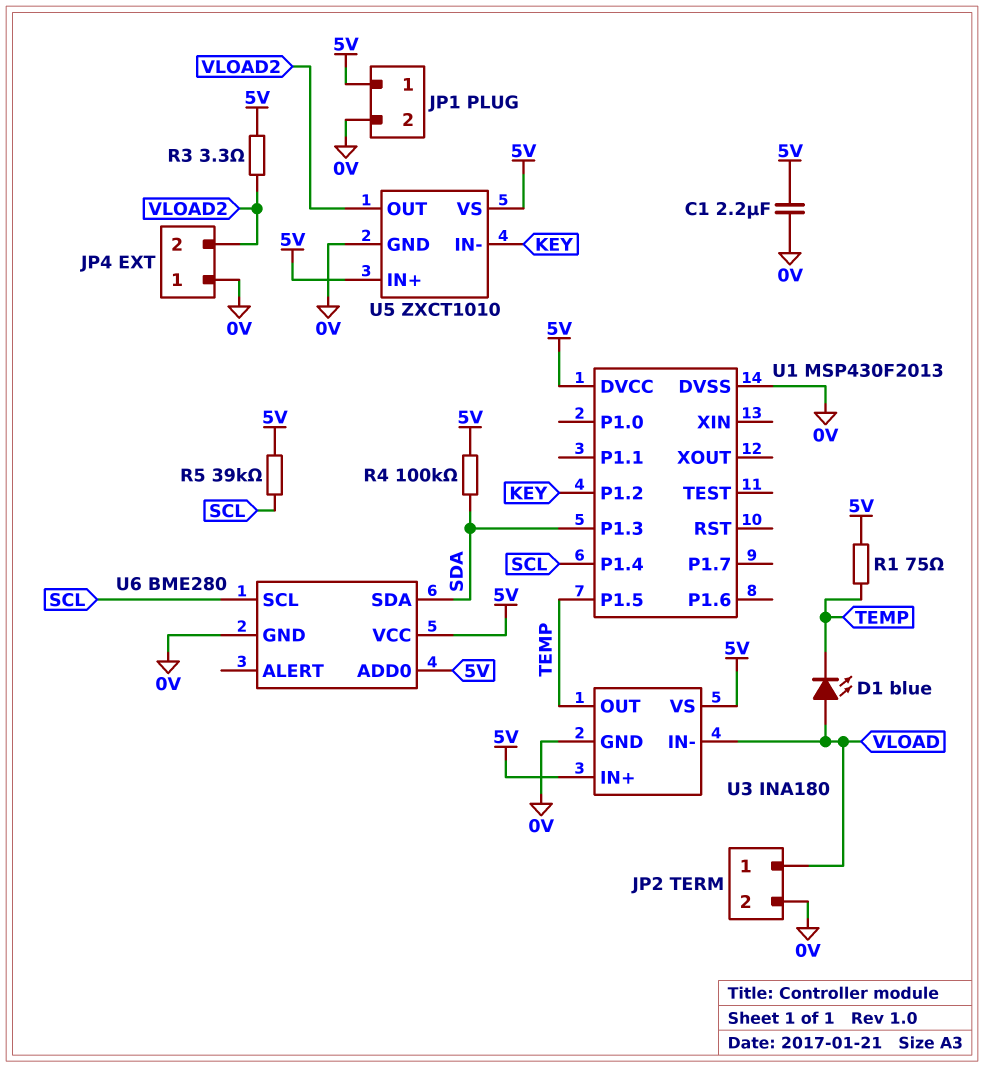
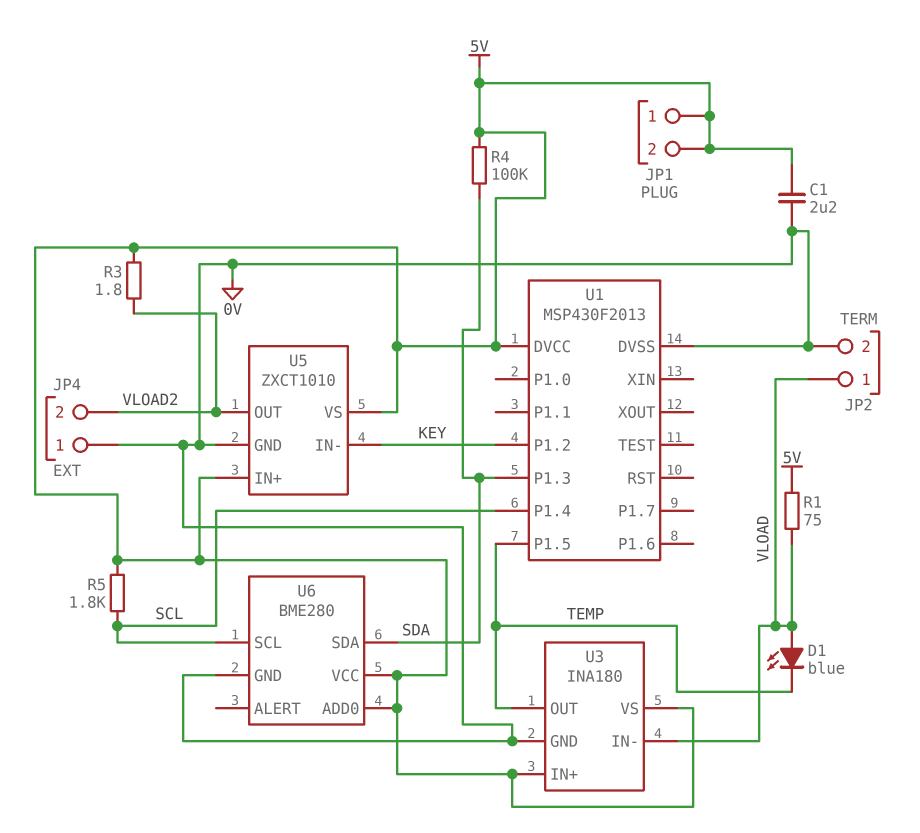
JP1 pin 2: 0V -> 5V
R1: 75 (5V, TEMP) -> 75 (5V, VLOAD)
R3: 3.3 (5V, VLOAD2) -> 1.8 (5V, VLOAD2)
R5: 39k (5V, SCL) -> 1.8k (5V, SCL)

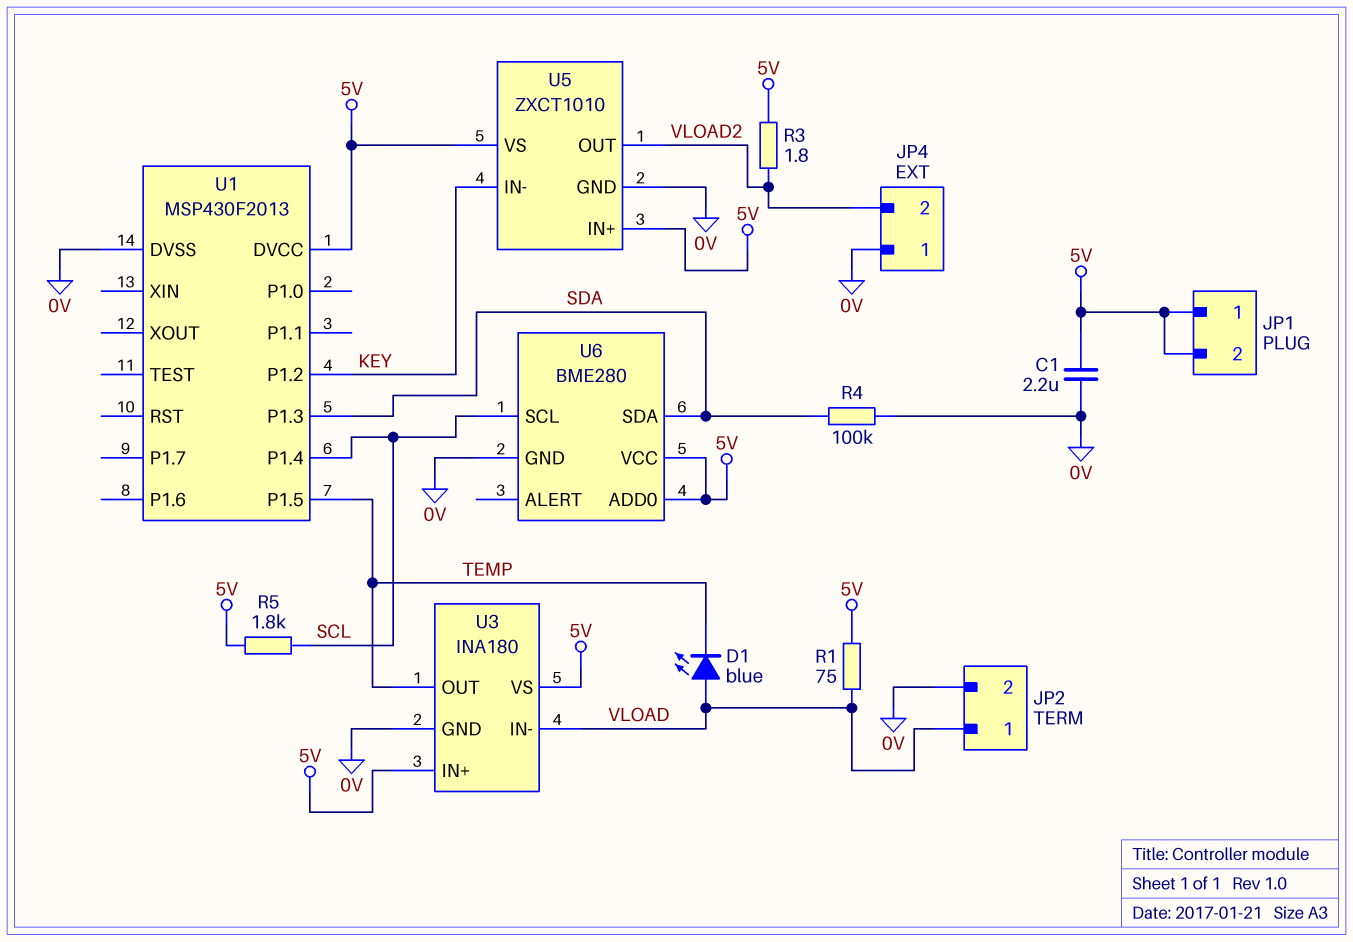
R4: 100k (5V, SDA) -> 100k (0V, SDA)

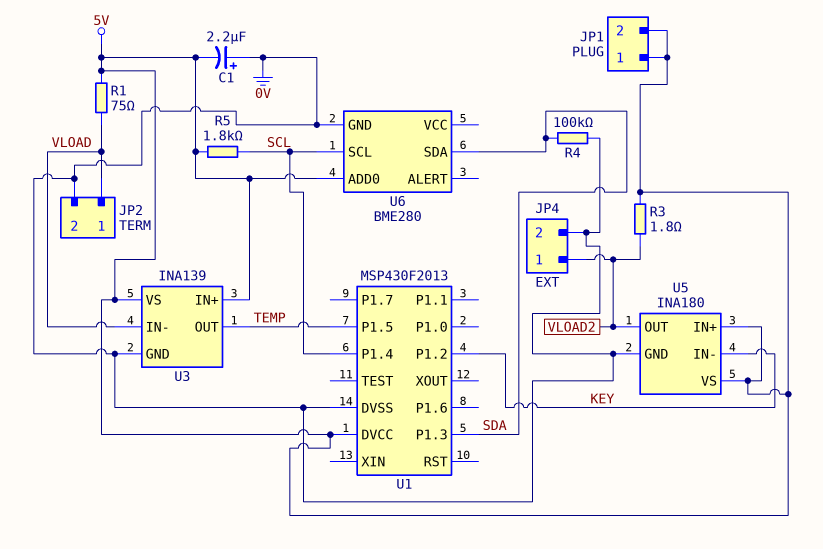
C1: 2.2uF (0V, 5V) -> 2.2uF (plus 0V, minus 5V)
D1: LED blue (A VLOAD, K TEMP) -> none
JP4 pin 1: 0V -> VLOAD2
JP4 pin 2: VLOAD2 -> 0V
U3: INA180 -> INA139
U5: ZXCT1010 -> INA180
U6 pin VCC: 5V -> none

